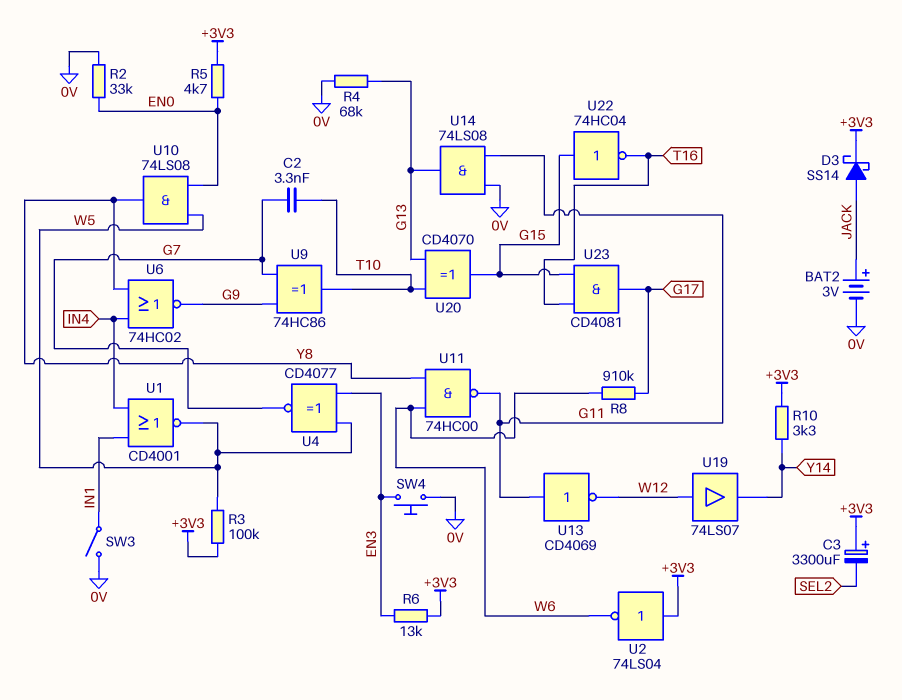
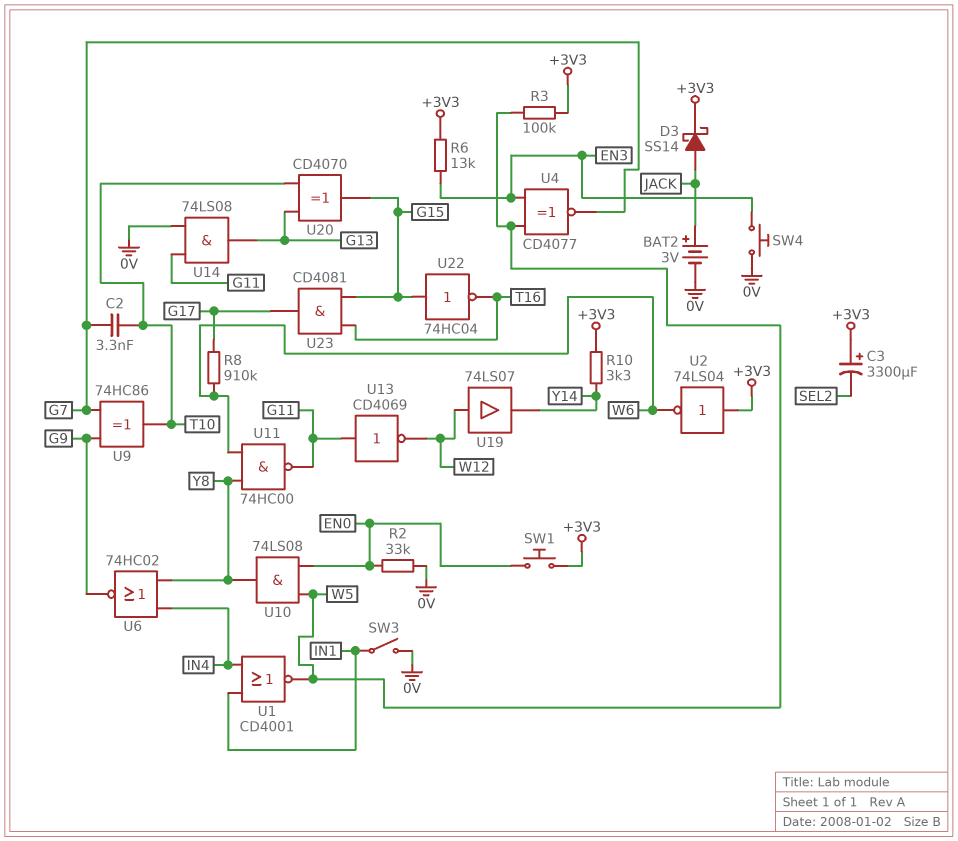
R4: 68k (0V, G13) -> none
R5: 4.7k (+3V3, EN0) -> none
SW1: none -> button (+3V3, EN0)

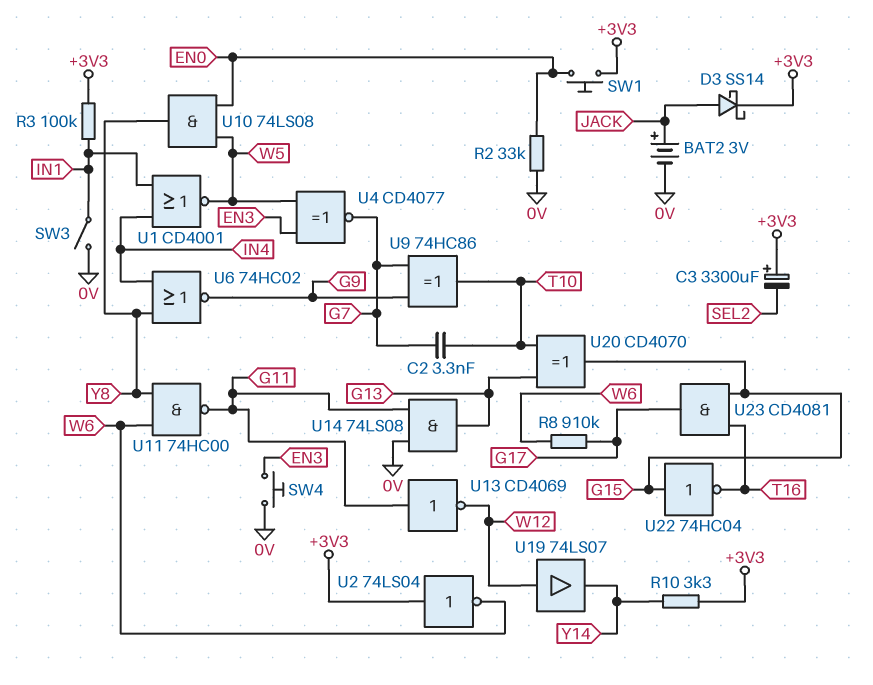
R3: 100k (+3V3, W5) -> 100k (+3V3, IN1)
R6: 13k (+3V3, EN3) -> none

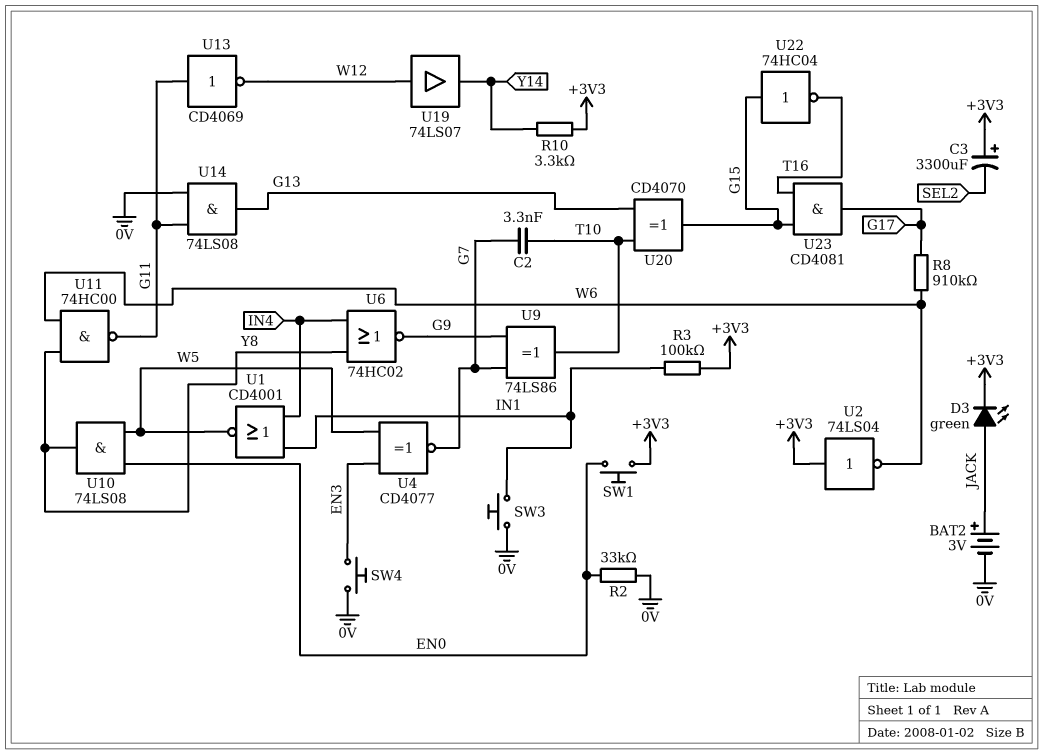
D3: schottky SS14 (A JACK, K +3V3) -> LED green (A JACK, K +3V3)
SW3: switch (0V, IN1) -> button (0V, IN1)
U9: XOR 74HC86 (in G7, in G9, out T10) -> XOR 74LS86 (in G7, in G9, out T10)

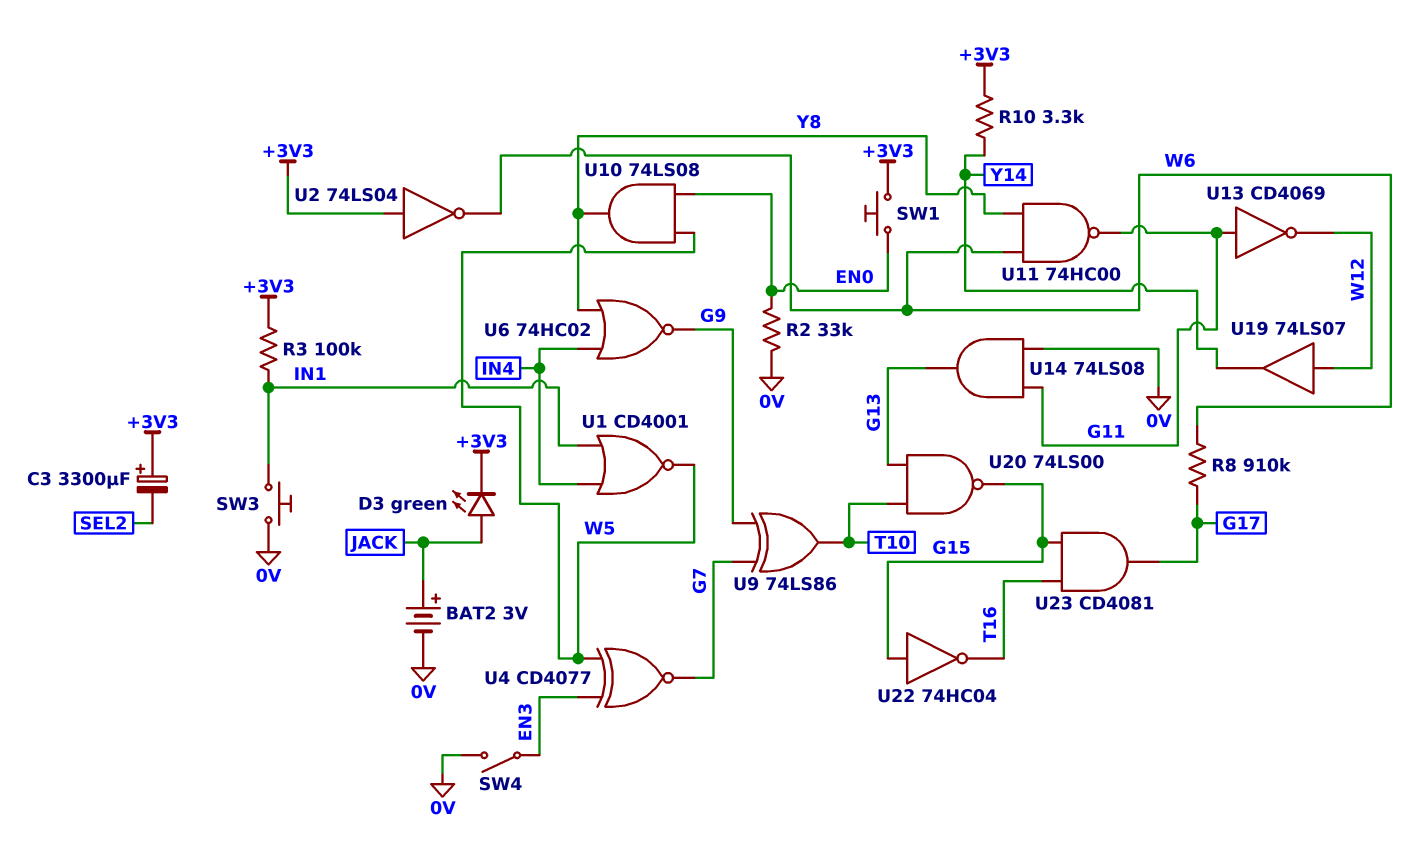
C2: 3.3nF (G7, T10) -> none
SW4: button (0V, EN3) -> switch (0V, EN3)
U20: XOR CD4070 (in G13, in T10, out G15) -> NAND 74LS00 (in G13, in T10, out G15)

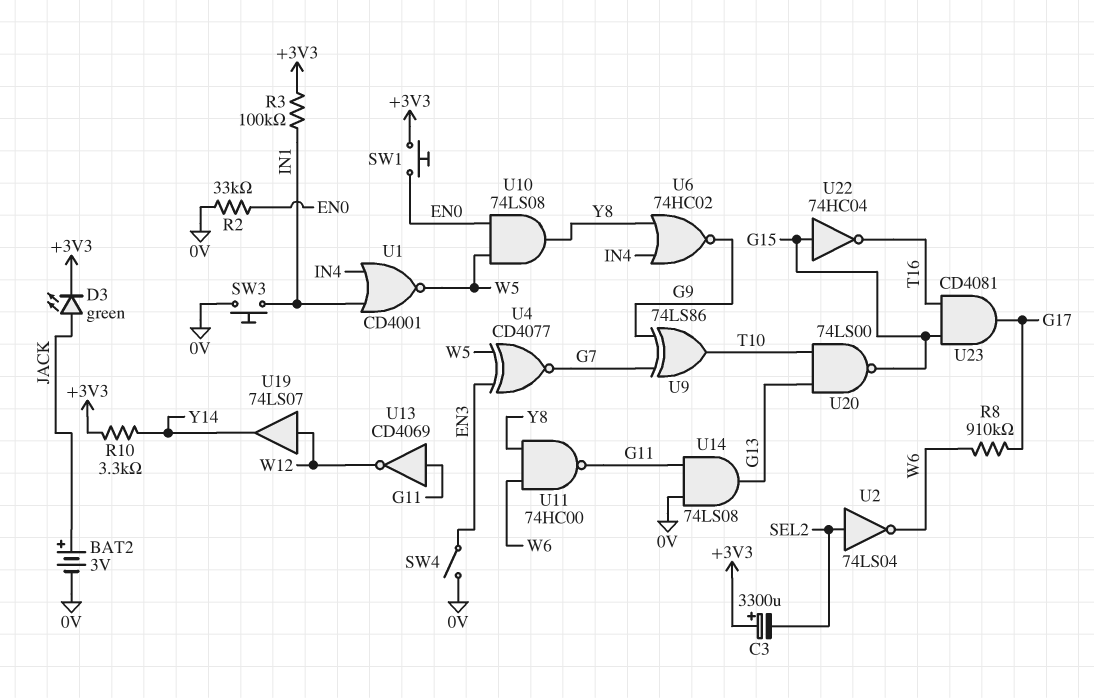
U2: NOT 74LS04 (in +3V3, out W6) -> NOT 74LS04 (in SEL2, out W6)

